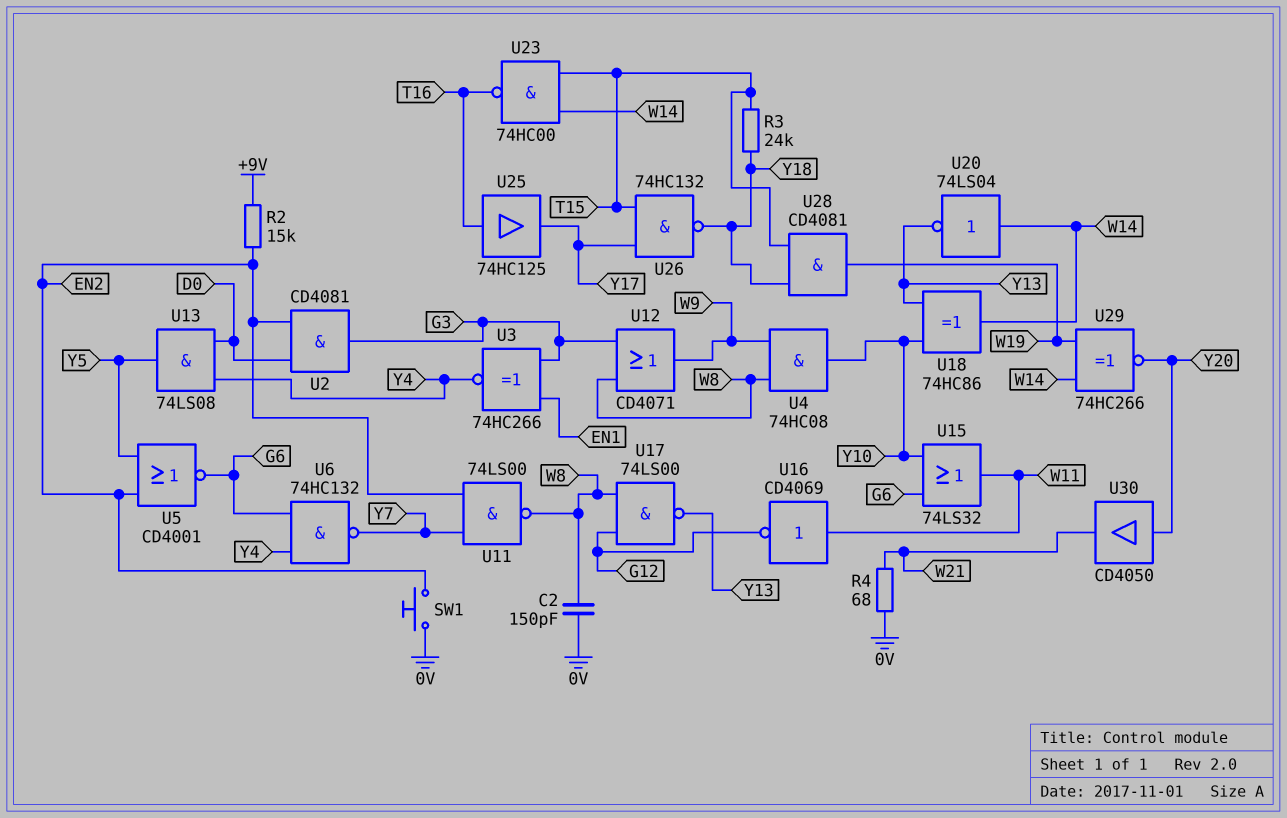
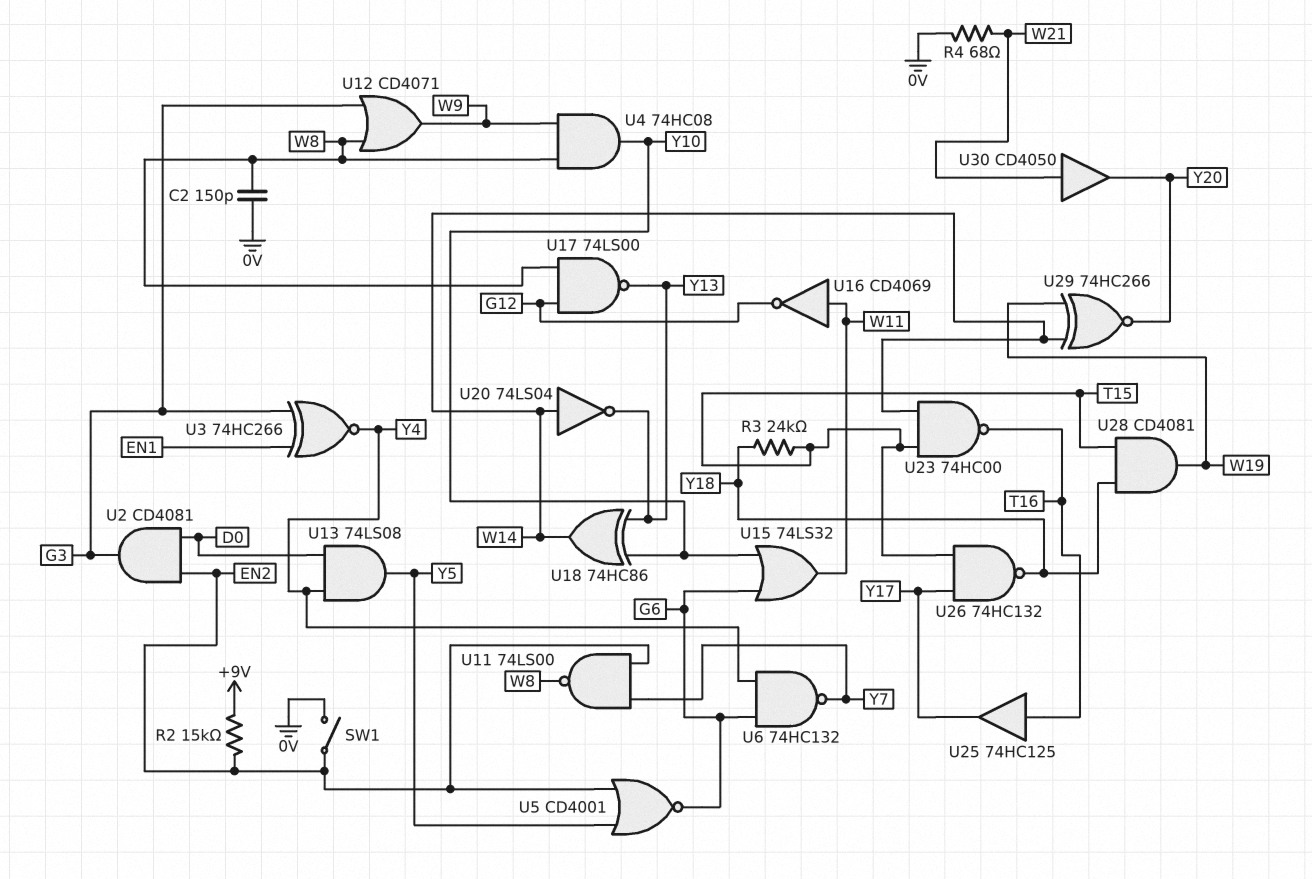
SW1: button (0V, EN2) -> switch (0V, EN2)
U30: buffer CD4050 (in Y20, out W21) -> buffer CD4050 (in W21, out Y20)

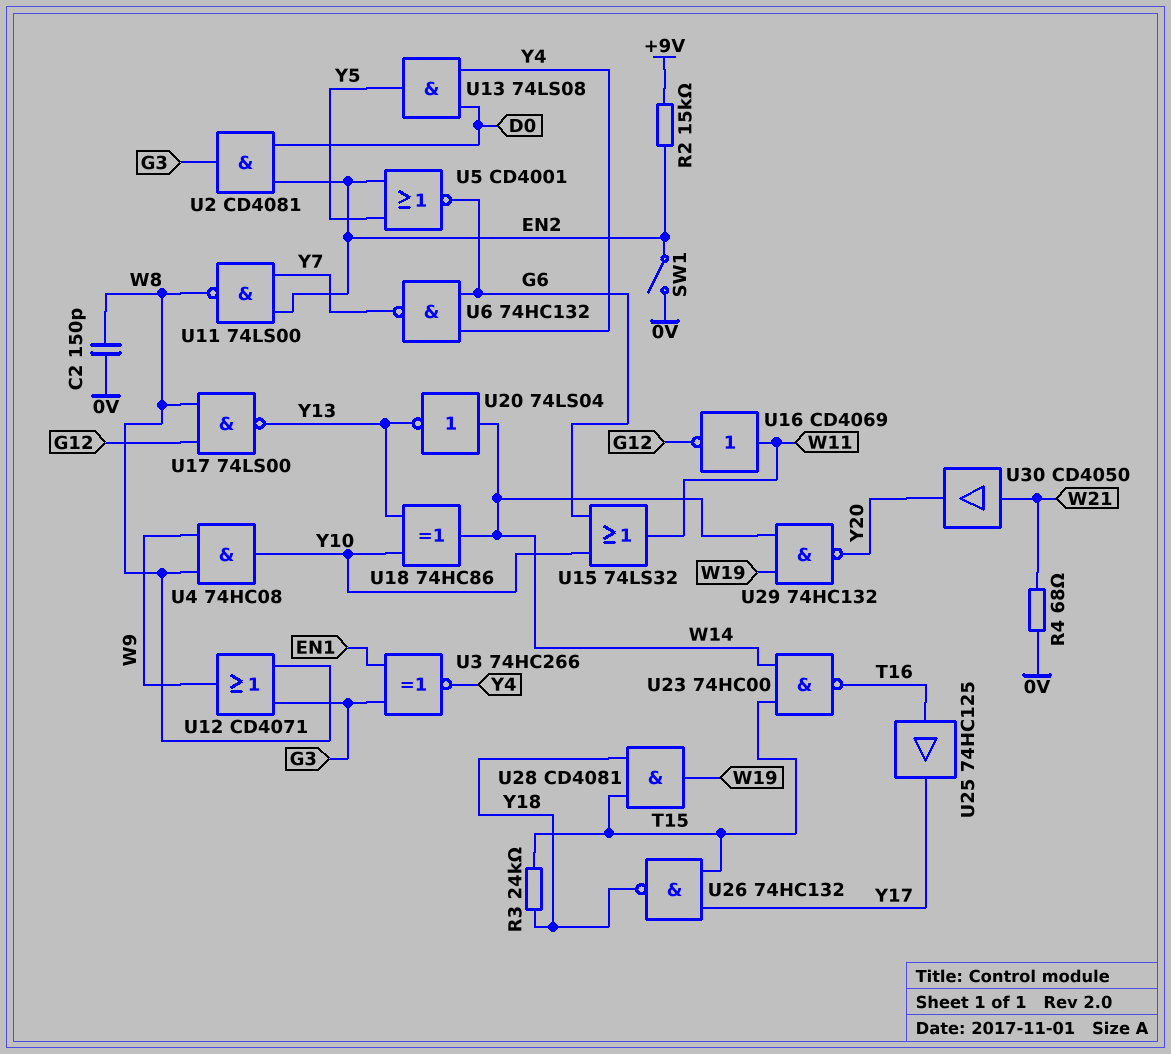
U29: XNOR 74HC266 (in W14, in W19, out Y20) -> NAND 74HC132 (in W14, in W19, out Y20)

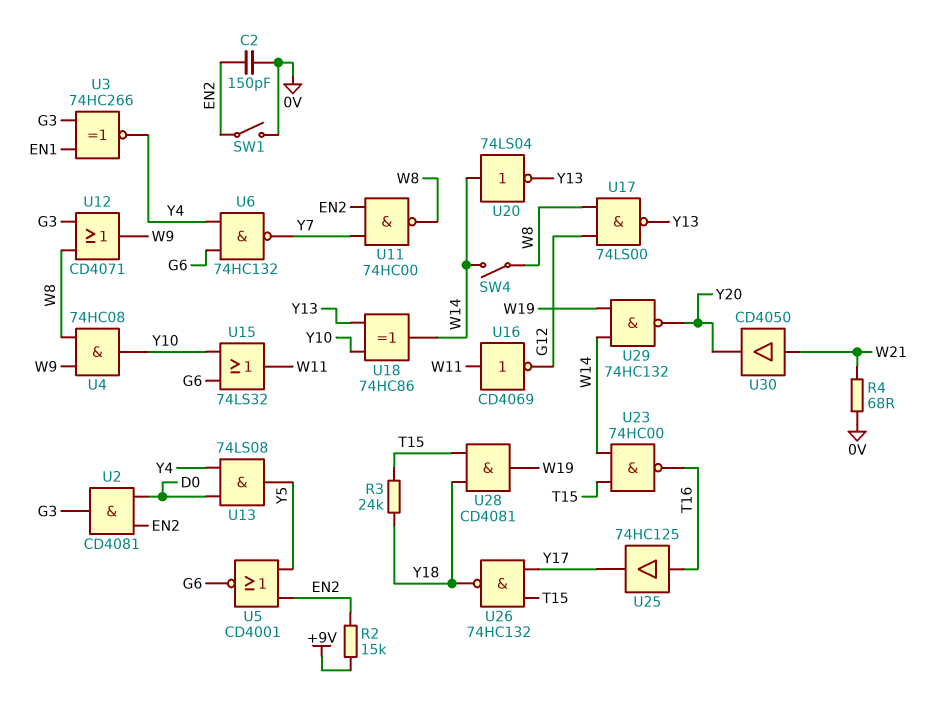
C2: 150pF (0V, W8) -> 150pF (0V, EN2)
SW4: none -> switch (W8, W14)
U11: NAND 74LS00 (in EN2, in Y7, out W8) -> NAND 74HC00 (in EN2, in Y7, out W8)

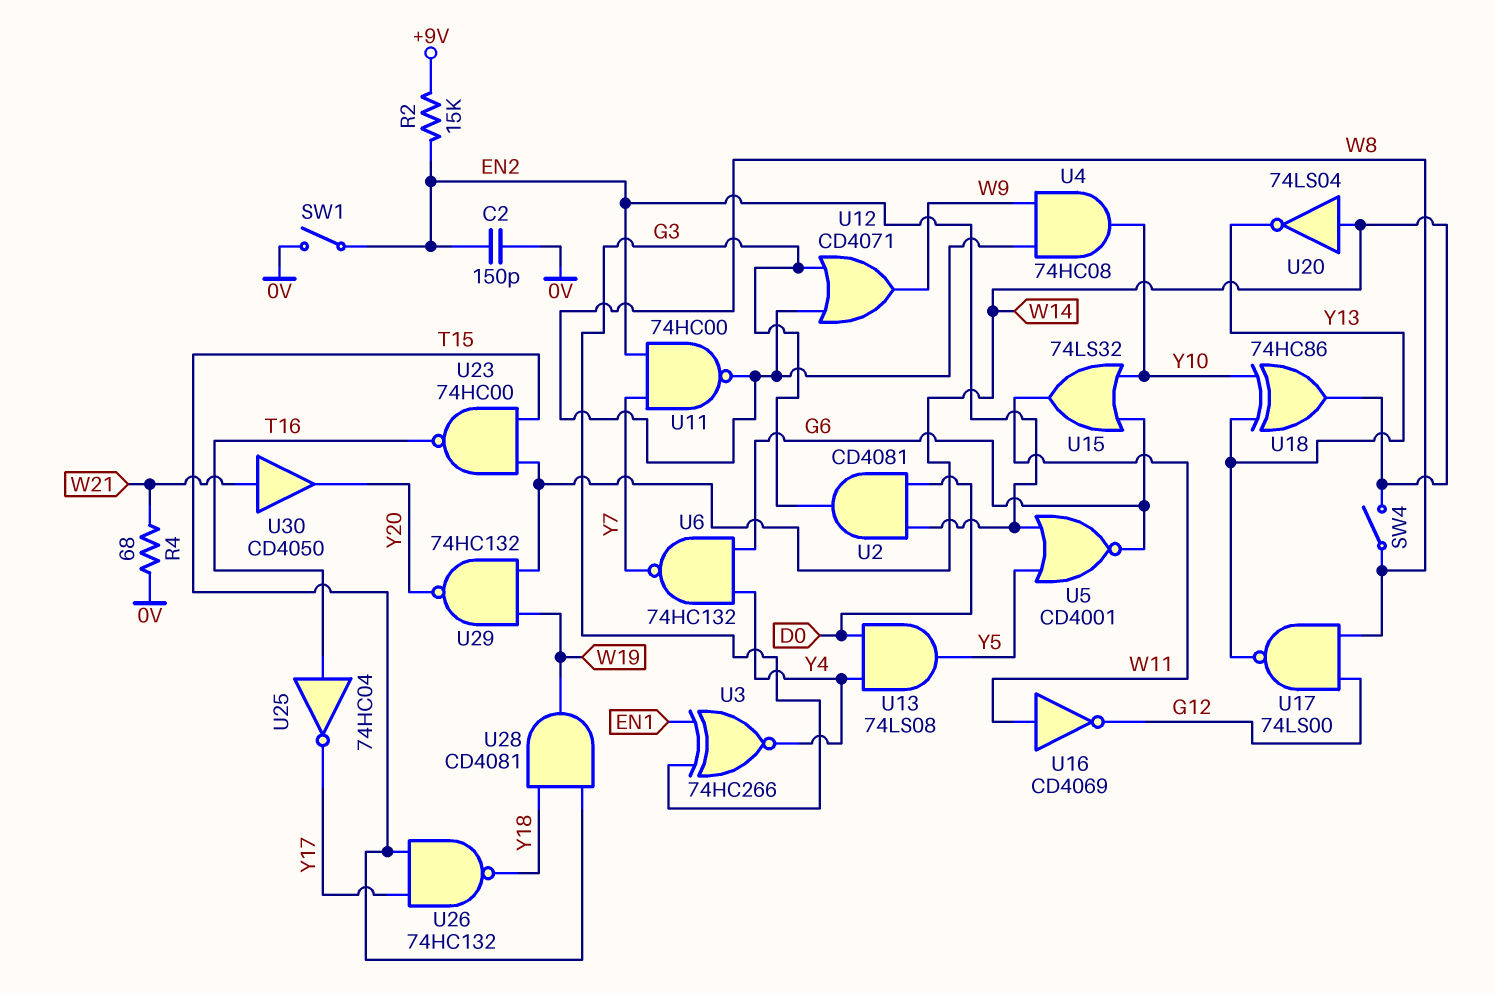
R3: 24k (T15, Y18) -> none
U25: buffer 74HC125 (in T16, out Y17) -> NOT 74HC04 (in T16, out Y17)

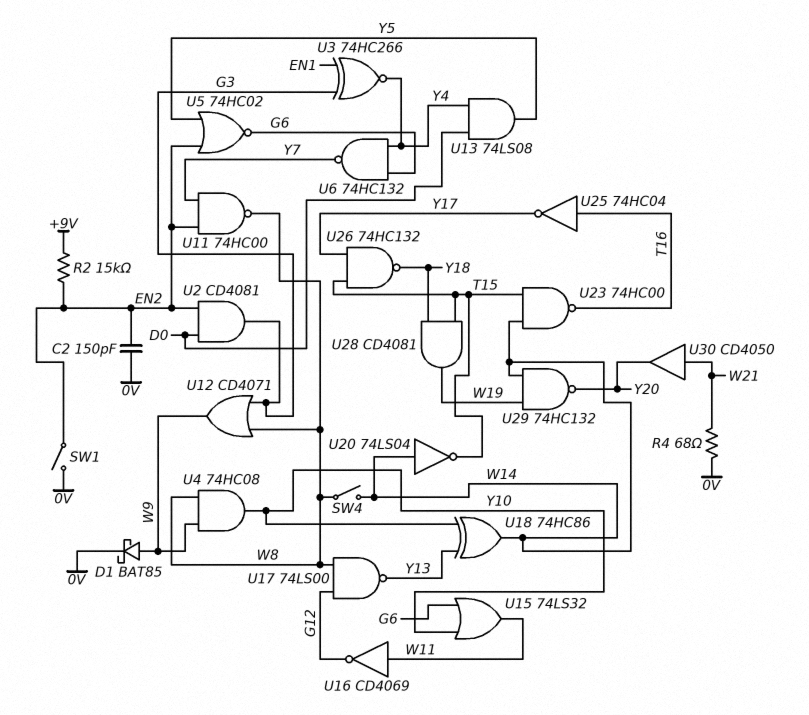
D1: none -> schottky BAT85 (A W9, K 0V)
U5: NOR CD4001 (in EN2, in Y5, out G6) -> NOR 74HC02 (in EN2, in Y5, out G6)
U20: NOT 74LS04 (in W14, out Y13) -> NOT 74LS04 (in W14, out T15)

